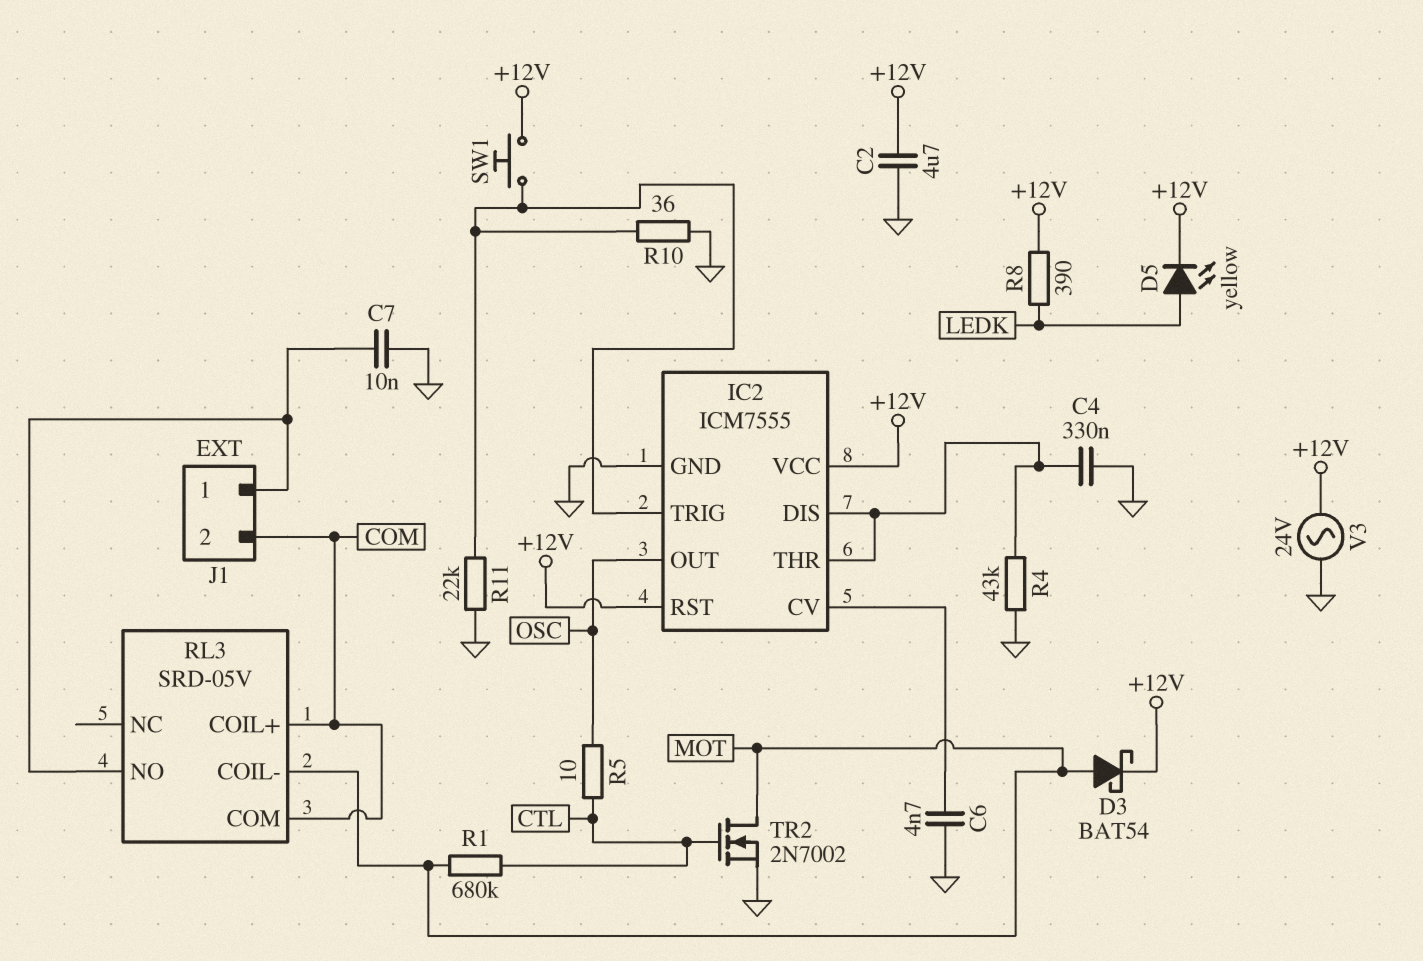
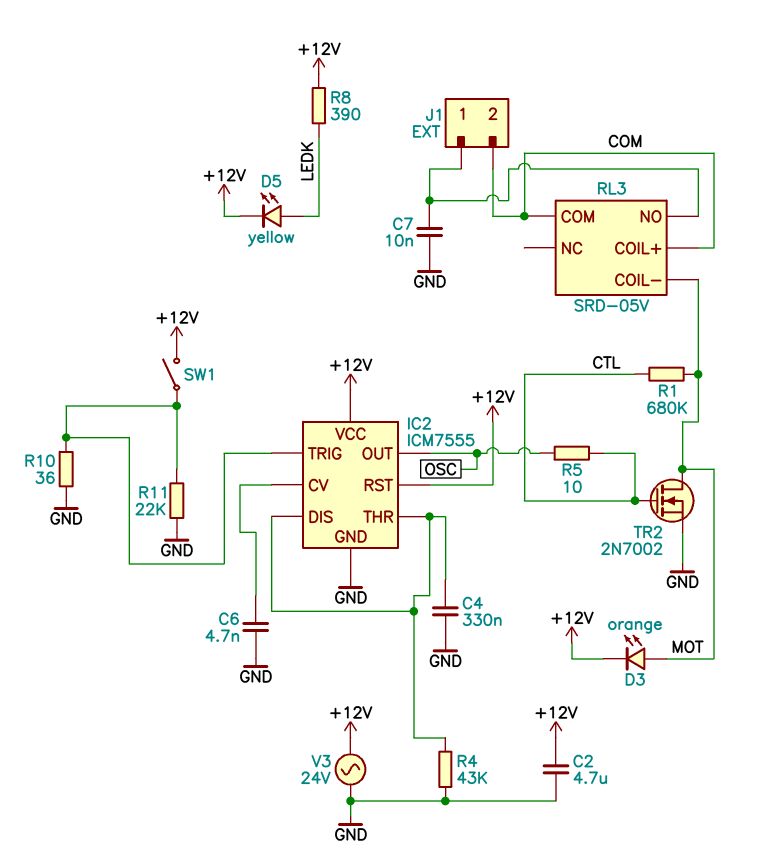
D3: schottky BAT54 (A MOT, K +12V) -> LED orange (A MOT, K +12V)
SW1: button (+12V, IC2/TRIG) -> switch (+12V, IC2/TRIG)

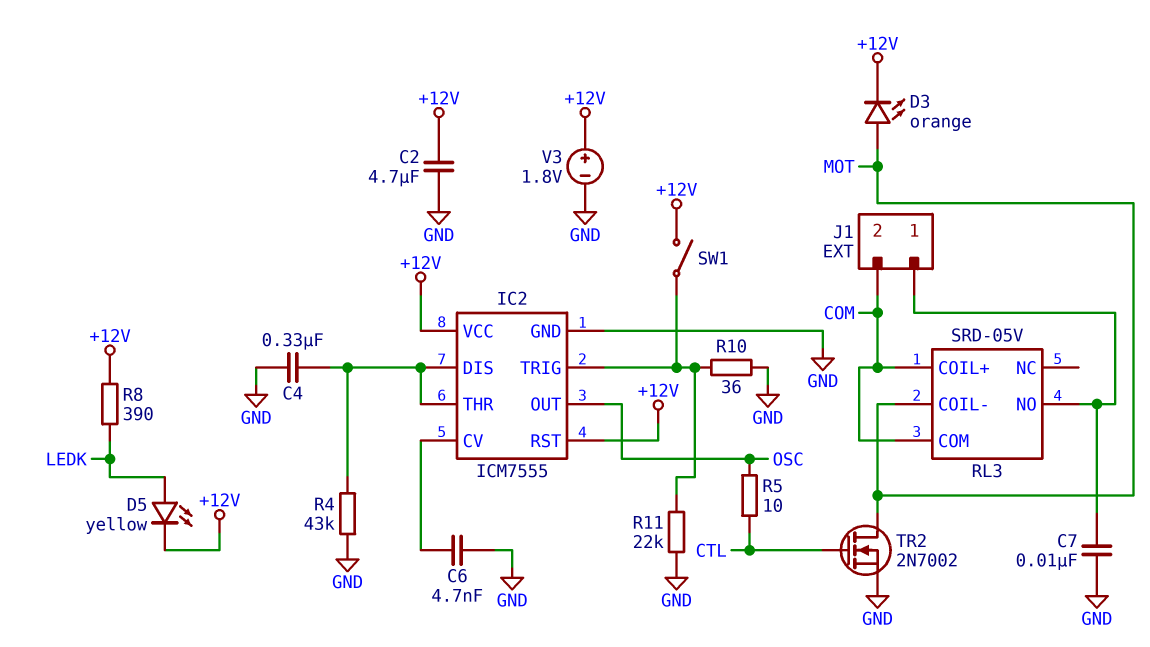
R1: 680k (CTL, MOT) -> none
V3: AC 24V (+12V, GND) -> 1.8V (plus +12V, minus GND)

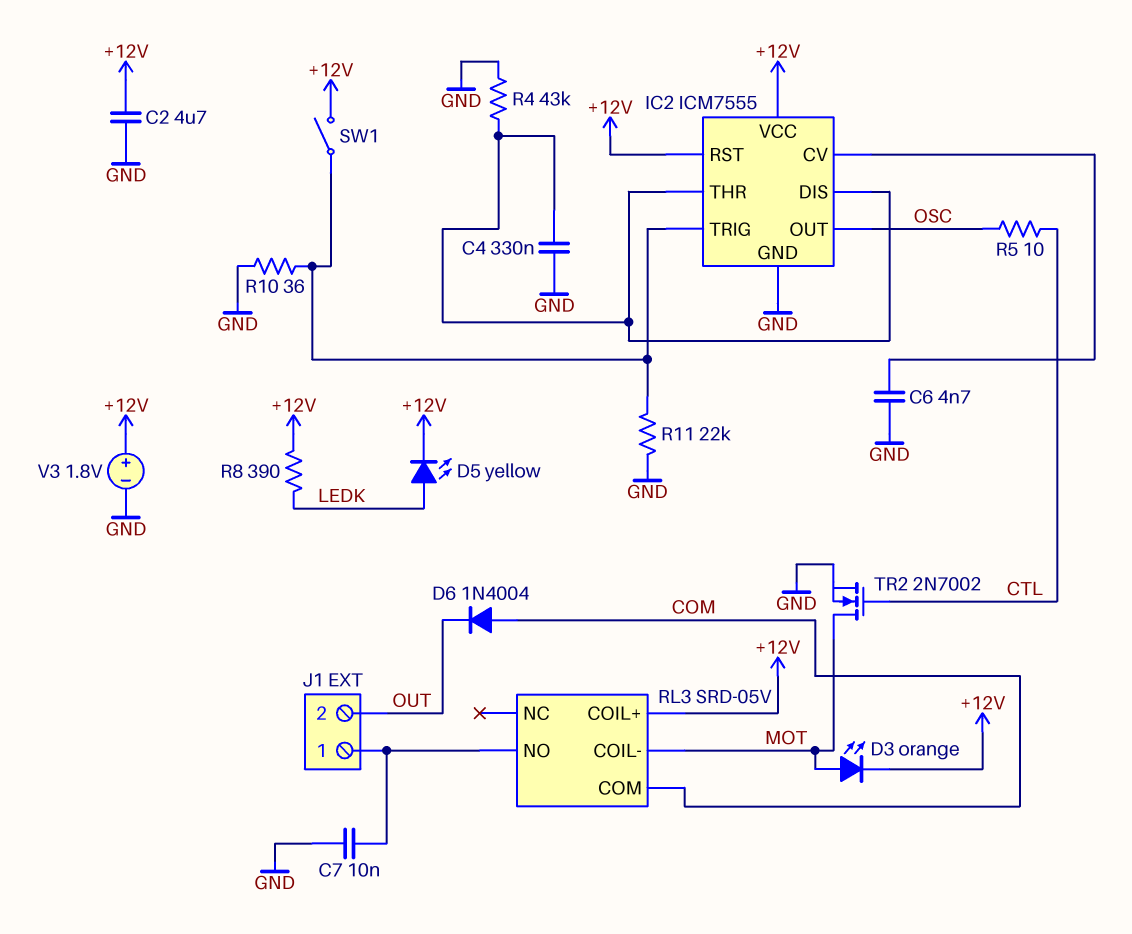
D6: none -> diode 1N4004 (A COM, K OUT)
J1 pin 2: COM -> OUT
RL3 pin COIL+: COM -> +12V

